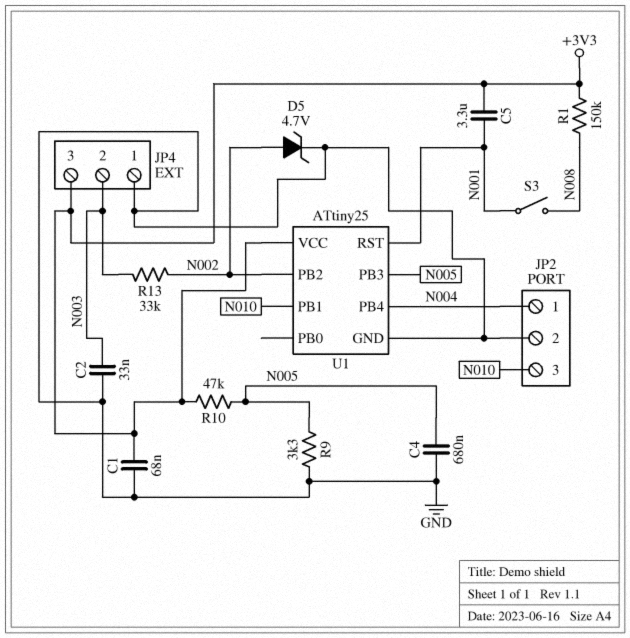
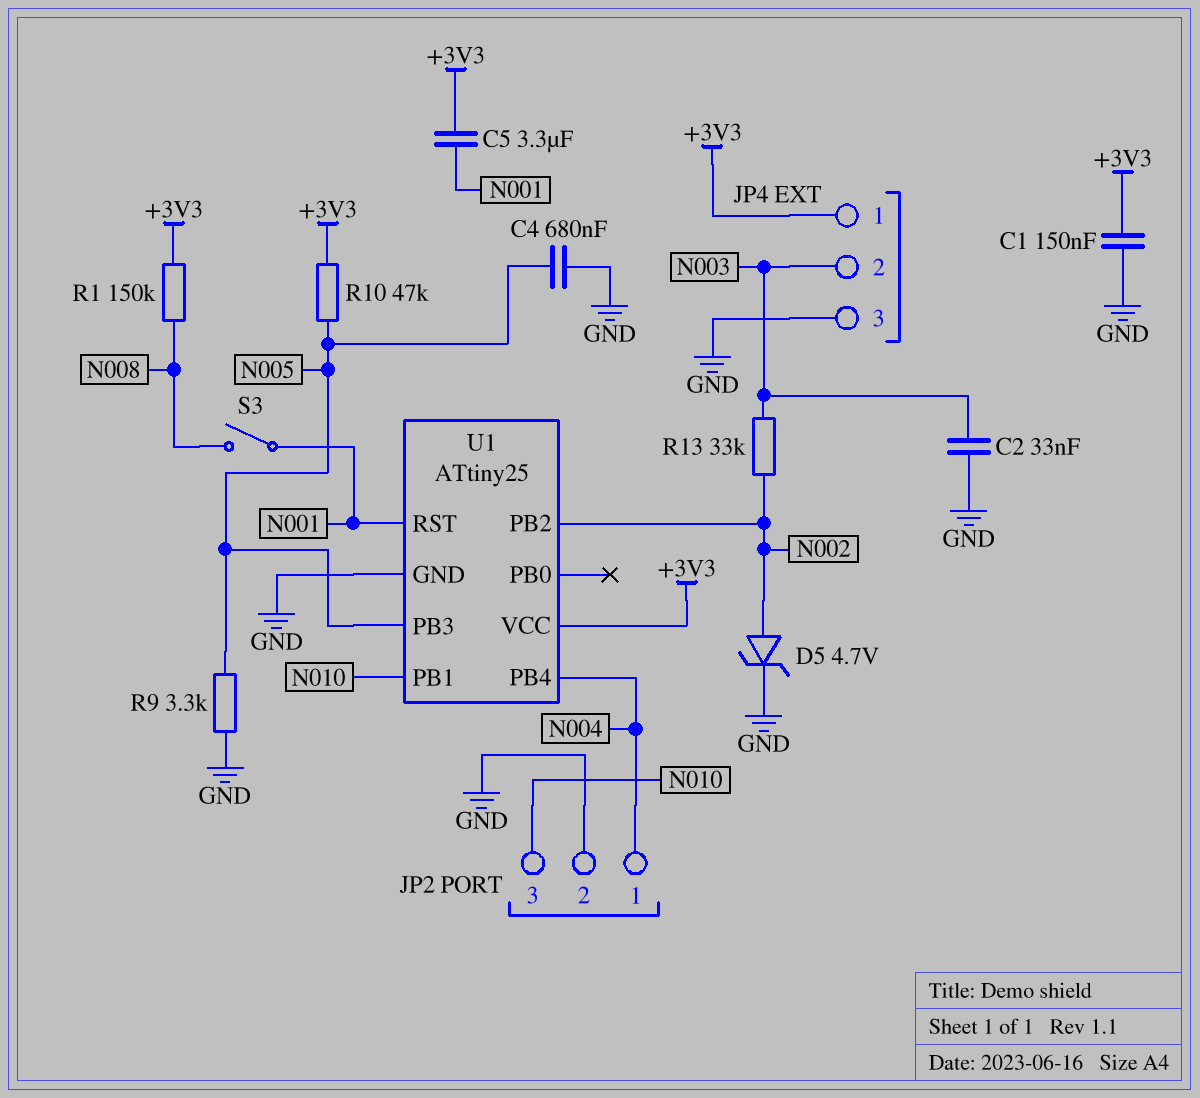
C1: 68nF (+3V3, GND) -> 150nF (+3V3, GND)
JP4 pin 1: GND -> +3V3
JP4 pin 3: +3V3 -> GND

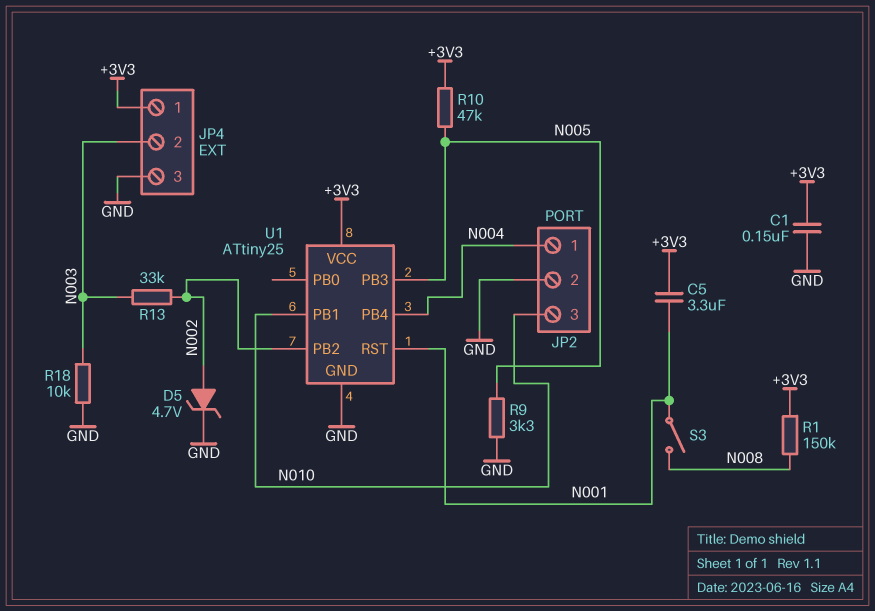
C2: 33nF (GND, N003) -> none
C4: 680nF (GND, N005) -> none
R18: none -> 10k (GND, N003)

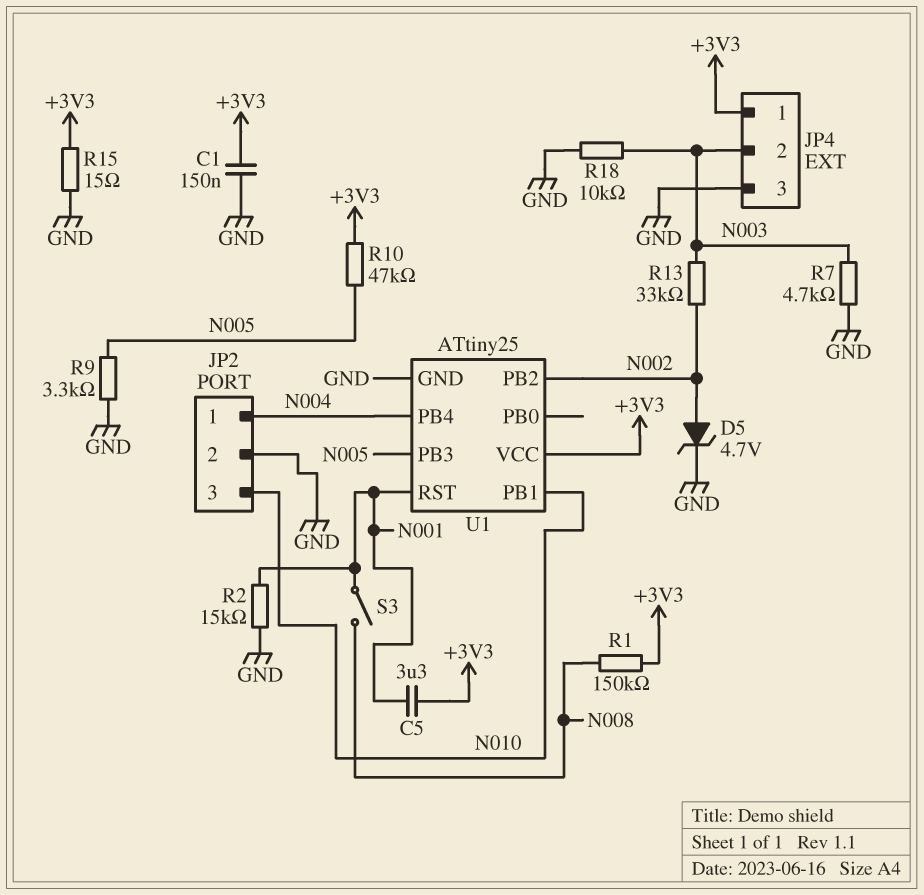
R2: none -> 15k (GND, N001)
R7: none -> 4.7k (GND, N003)
R15: none -> 15 (+3V3, GND)

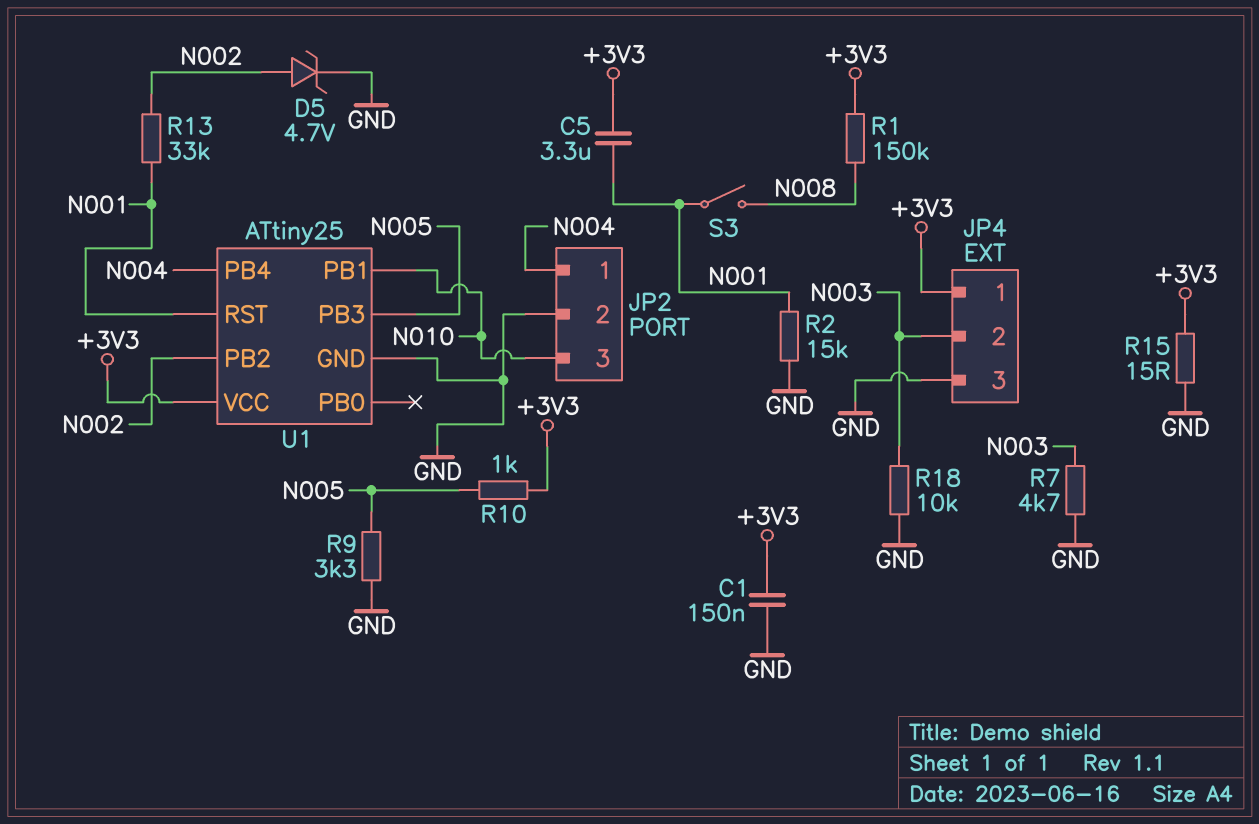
R10: 47k (+3V3, N005) -> 1k (+3V3, N005)
R13: 33k (N002, N003) -> 33k (N001, N002)

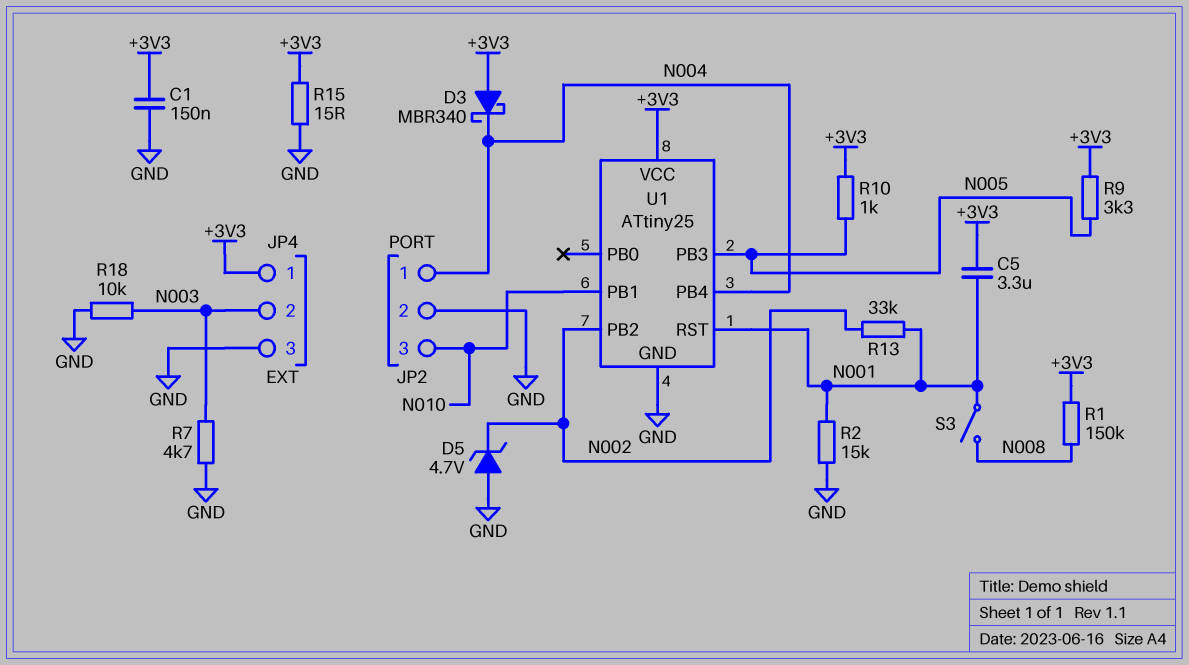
D3: none -> schottky MBR340 (A +3V3, K N004)
D5: zener 4.7V (A N002, K GND) -> zener 4.7V (A GND, K N002)
R9: 3.3k (GND, N005) -> 3.3k (+3V3, N005)

